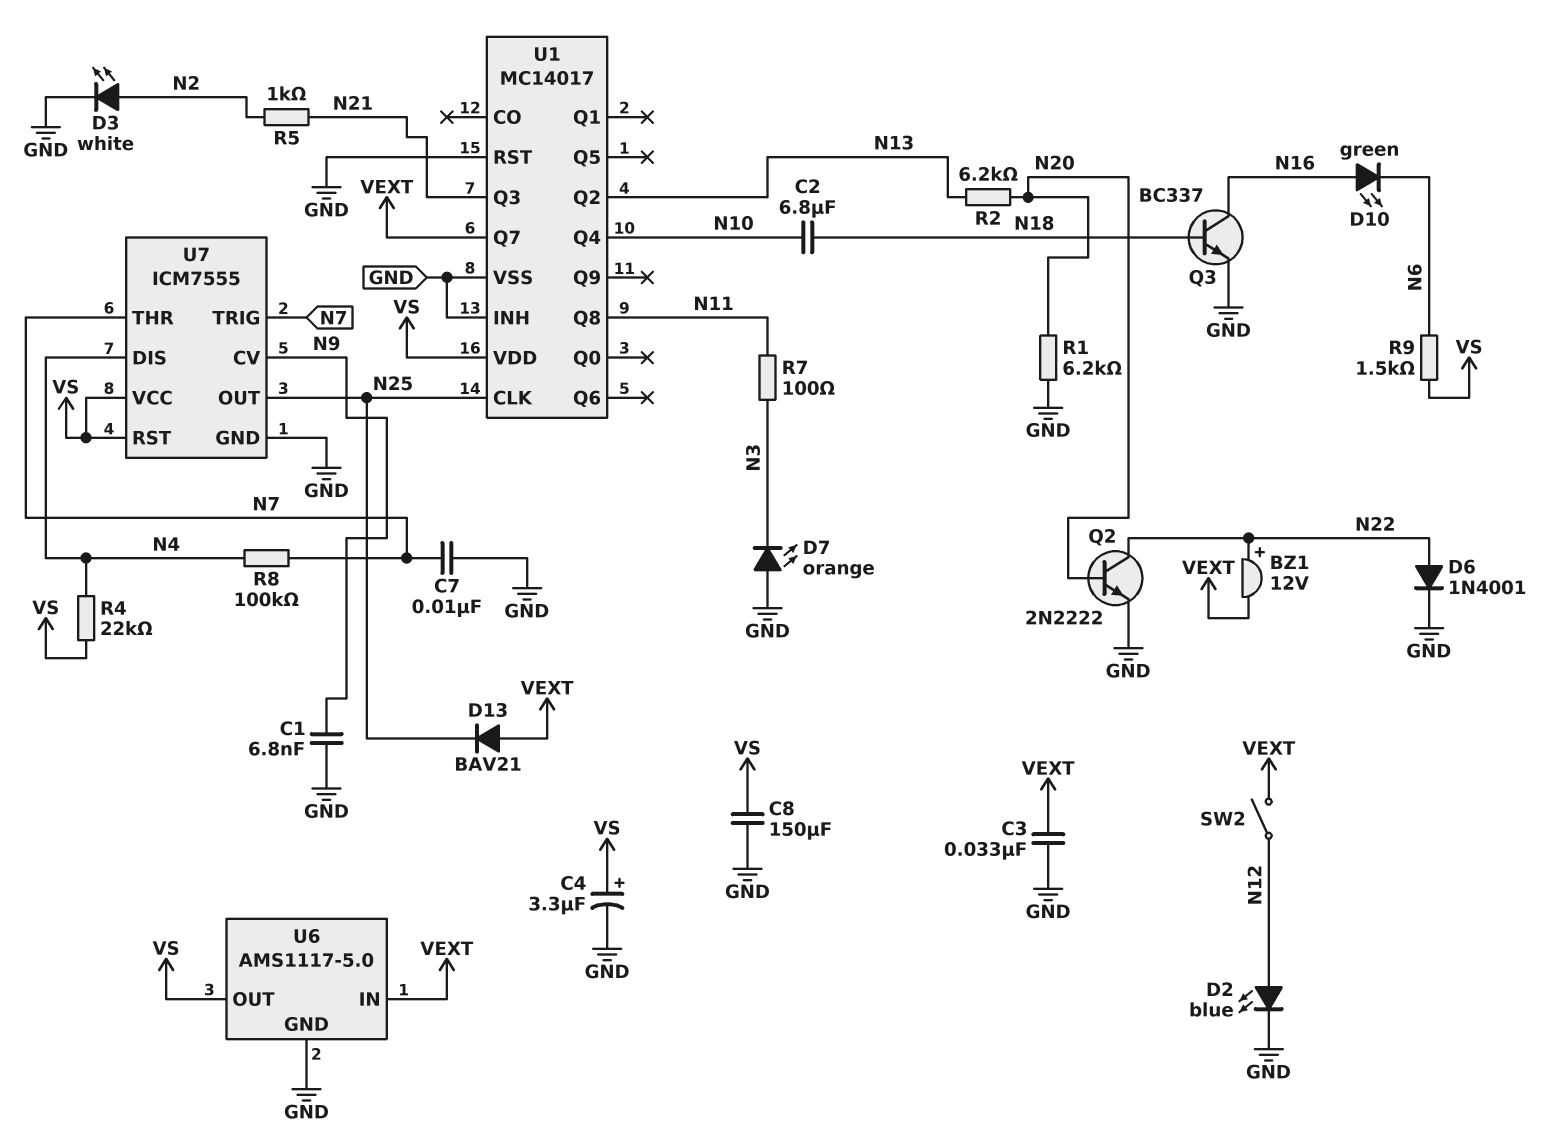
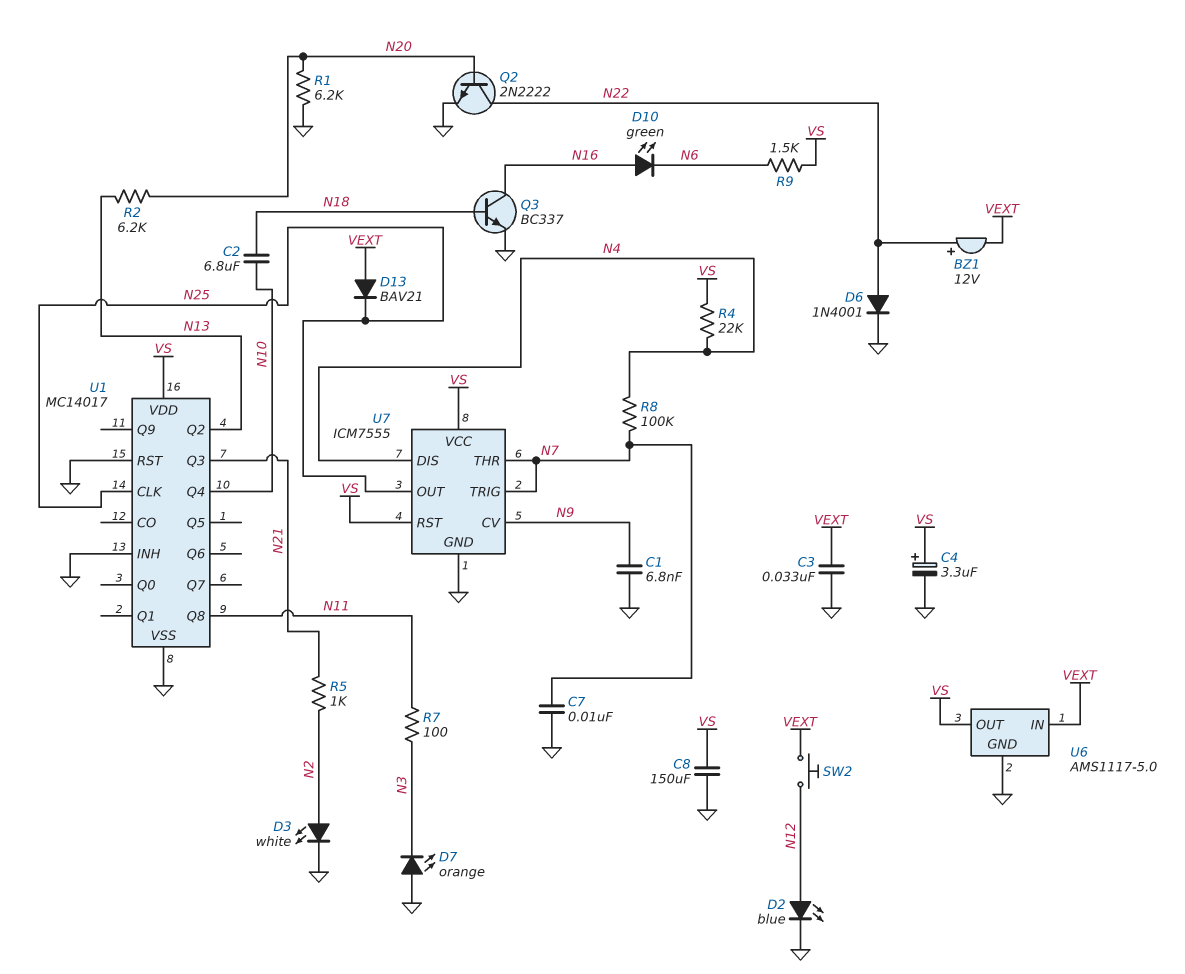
SW2: switch (N12, VEXT) -> button (N12, VEXT)
U1 pin Q7: VEXT -> none

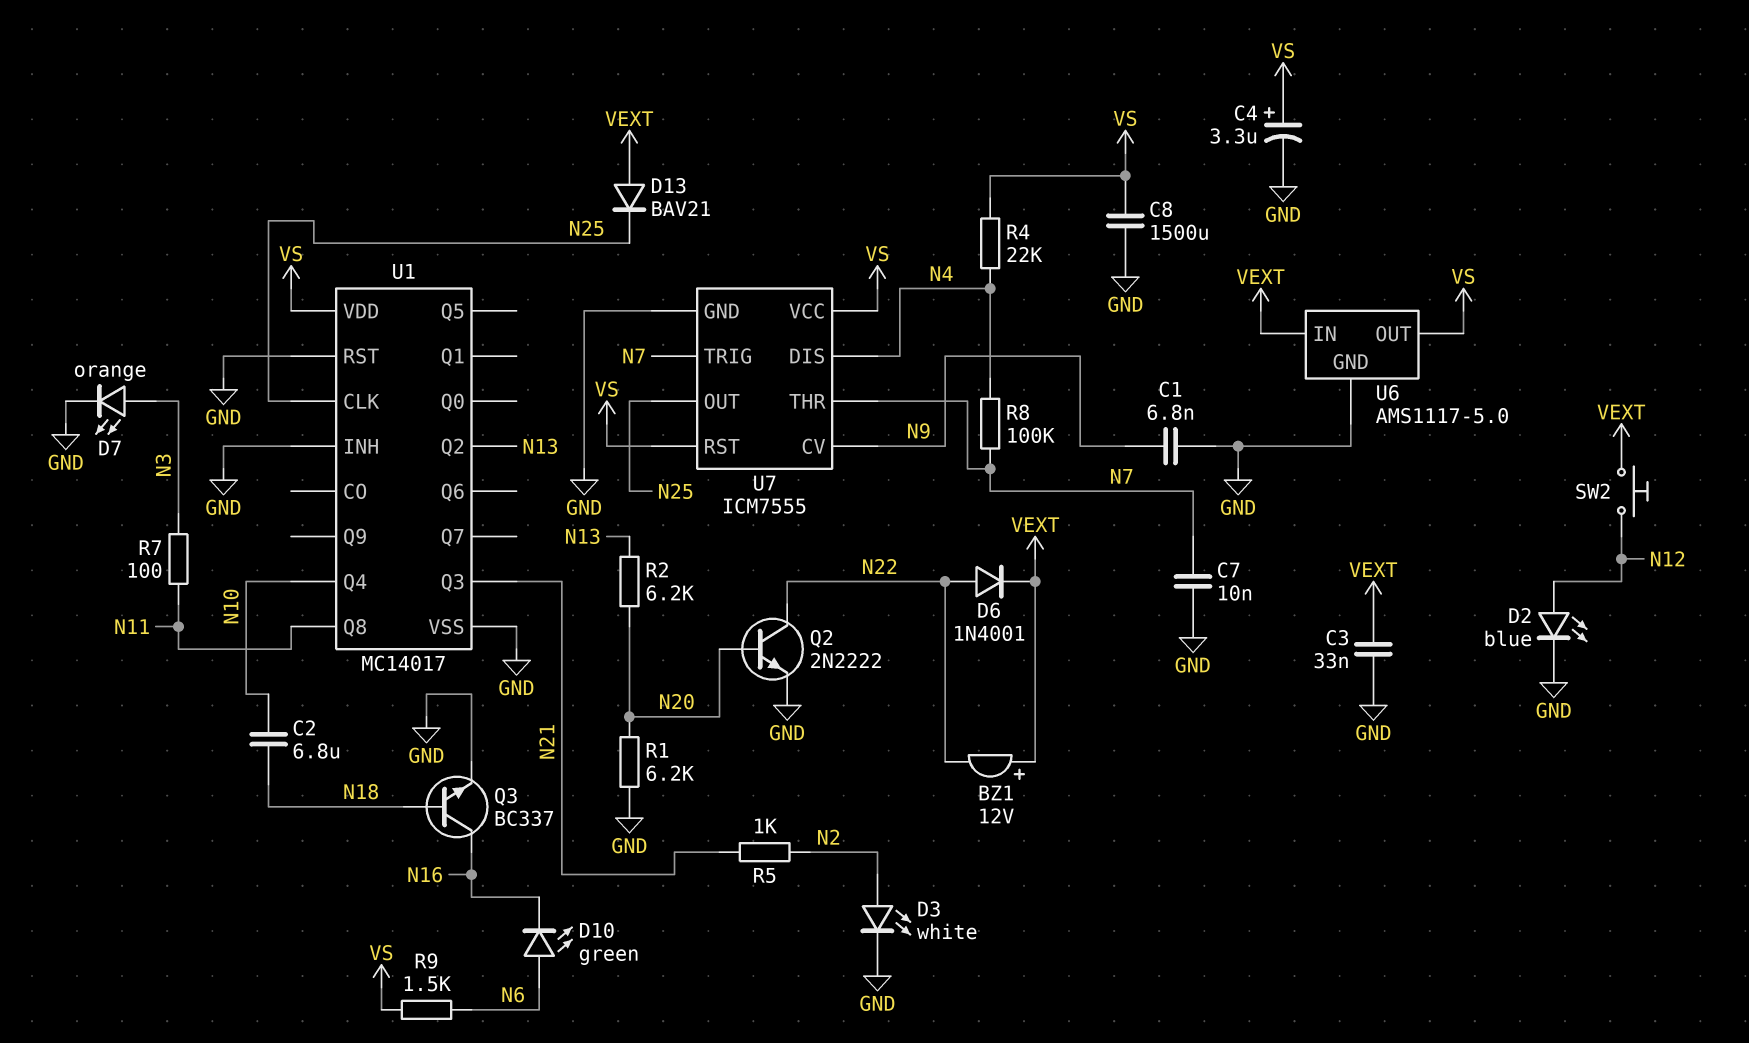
BZ1: buzzer 12V (plus N22, minus VEXT) -> buzzer 12V (plus VEXT, minus N22)
C8: 150uF (GND, VS) -> 1500uF (GND, VS)
D6: diode 1N4001 (A N22, K GND) -> diode 1N4001 (A N22, K VEXT)
D7: LED orange (A GND, K N3) -> LED orange (A N3, K GND)
D10: LED green (A N16, K N6) -> LED green (A N6, K N16)

